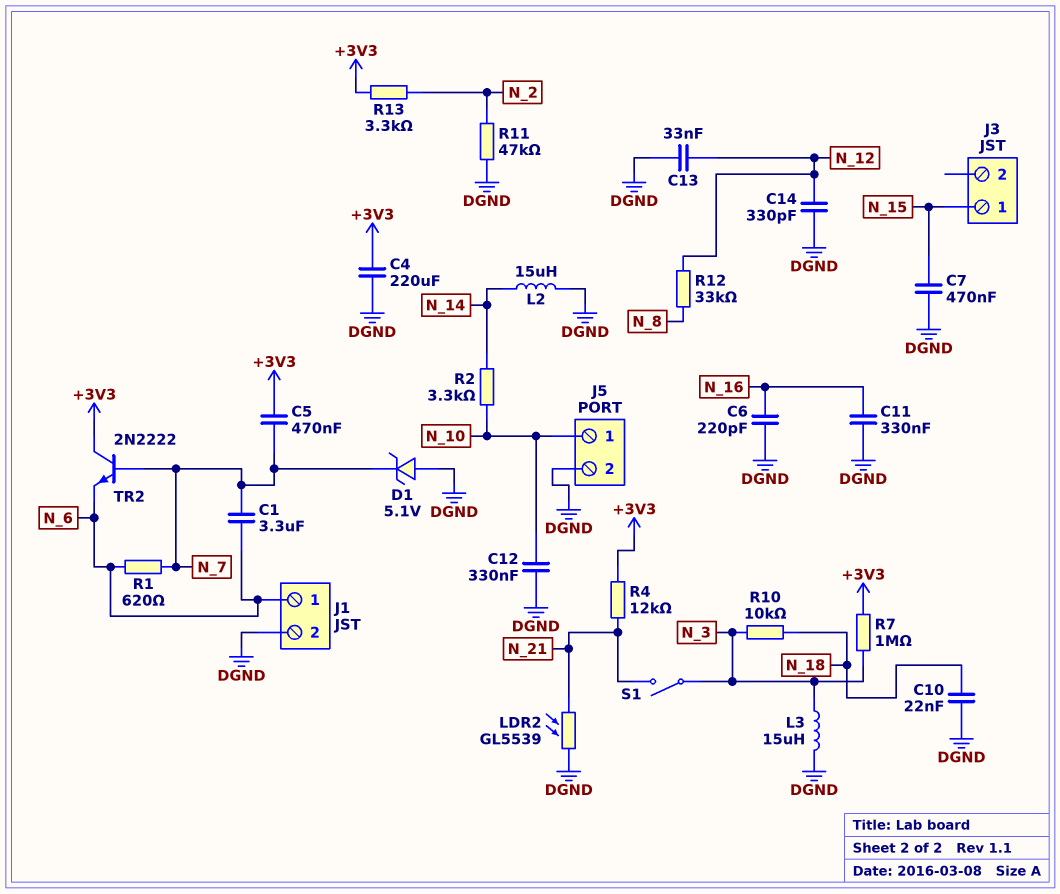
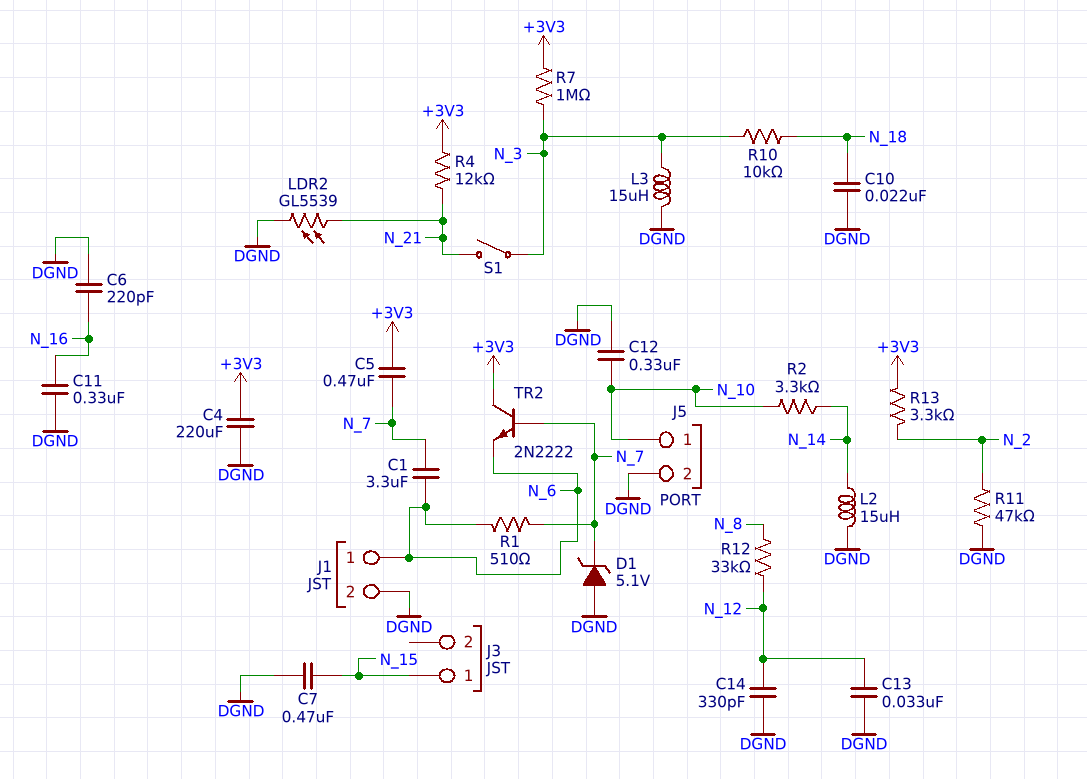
R1: 620 (N_6, N_7) -> 510 (N_6, N_7)

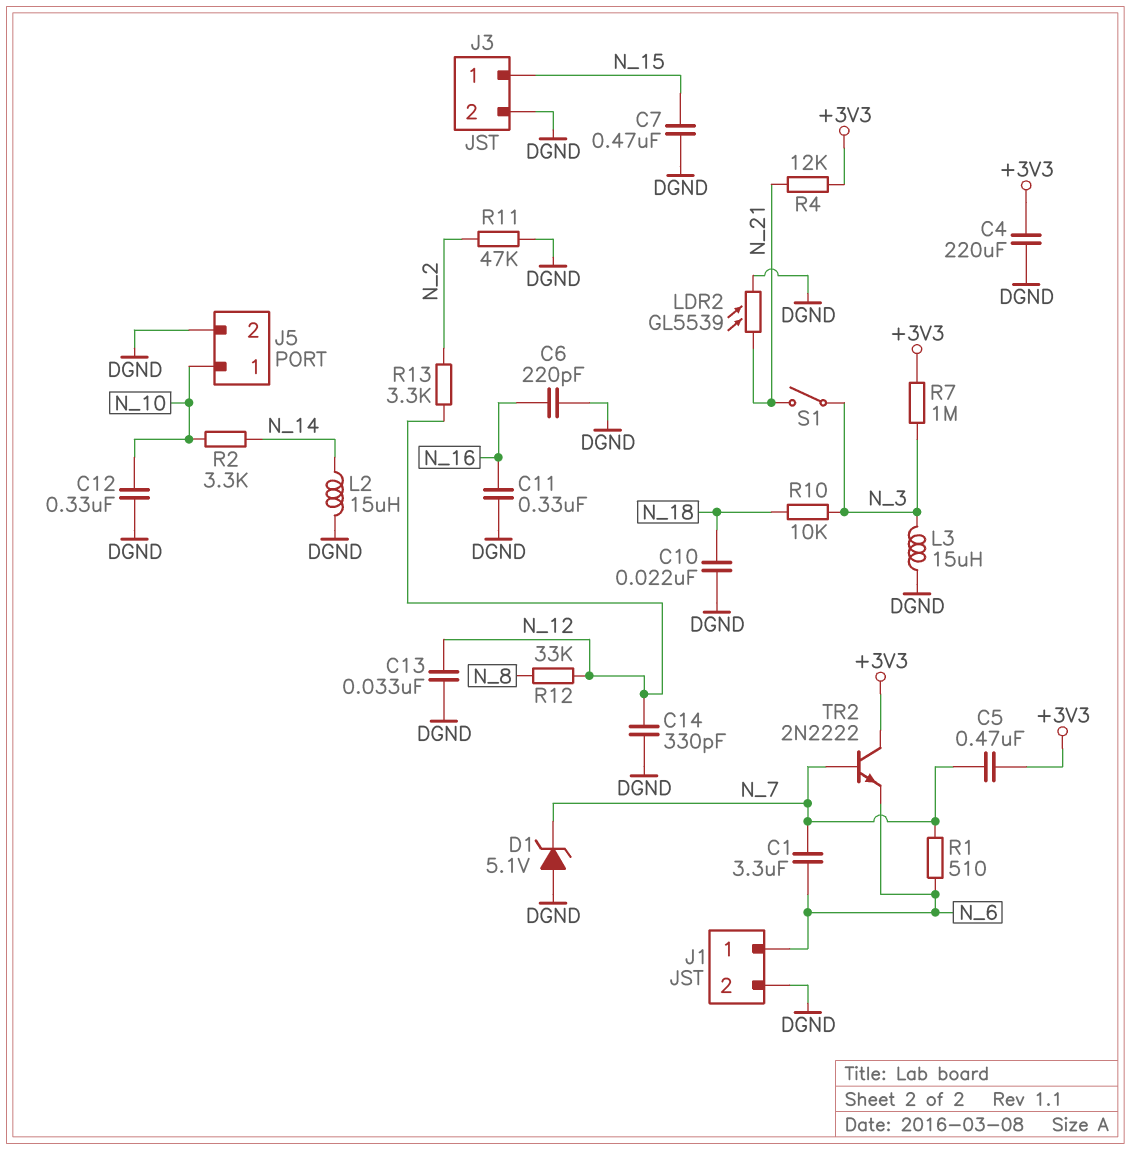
J3 pin 2: none -> DGND
R13: 3.3k (+3V3, N_2) -> 3.3k (N_2, N_12)

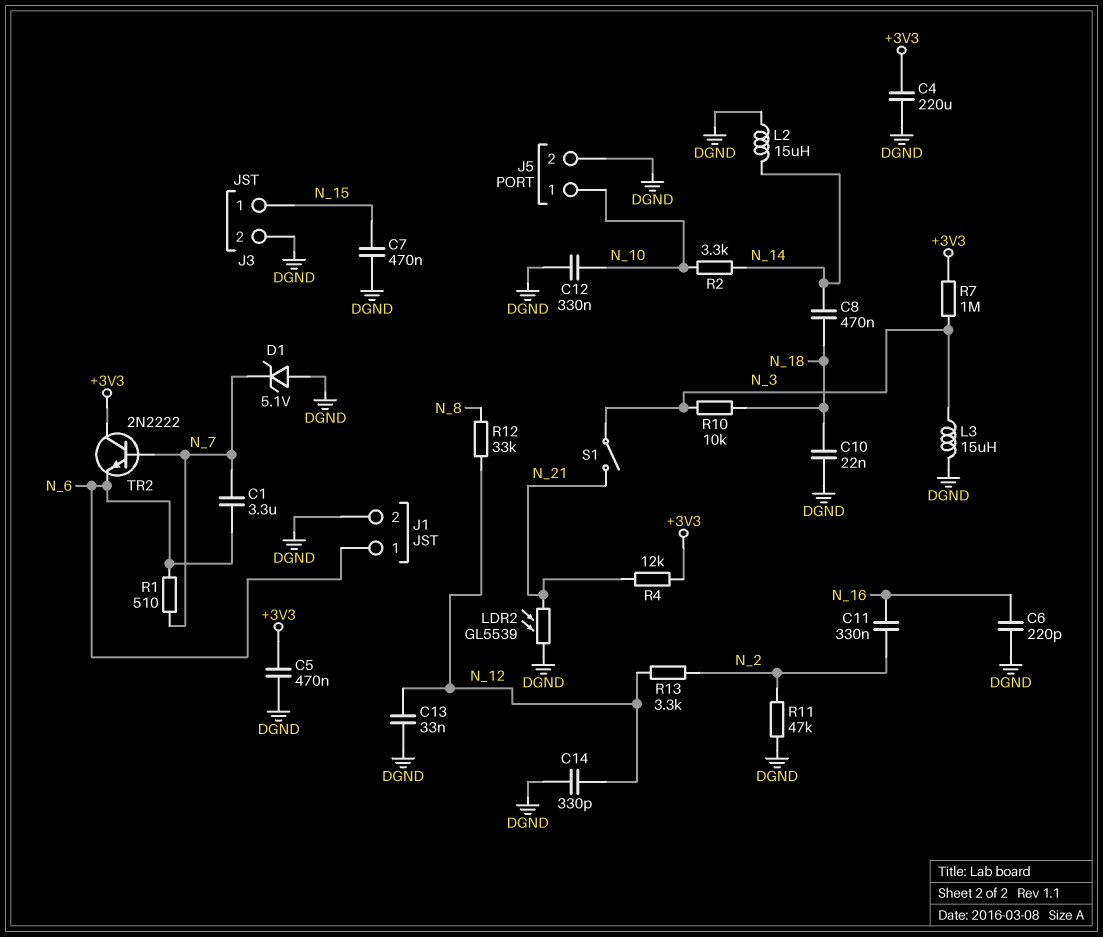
C5: 470nF (+3V3, N_7) -> 470nF (+3V3, DGND)
C8: none -> 470nF (N_14, N_18)
C11: 330nF (DGND, N_16) -> 330nF (N_2, N_16)

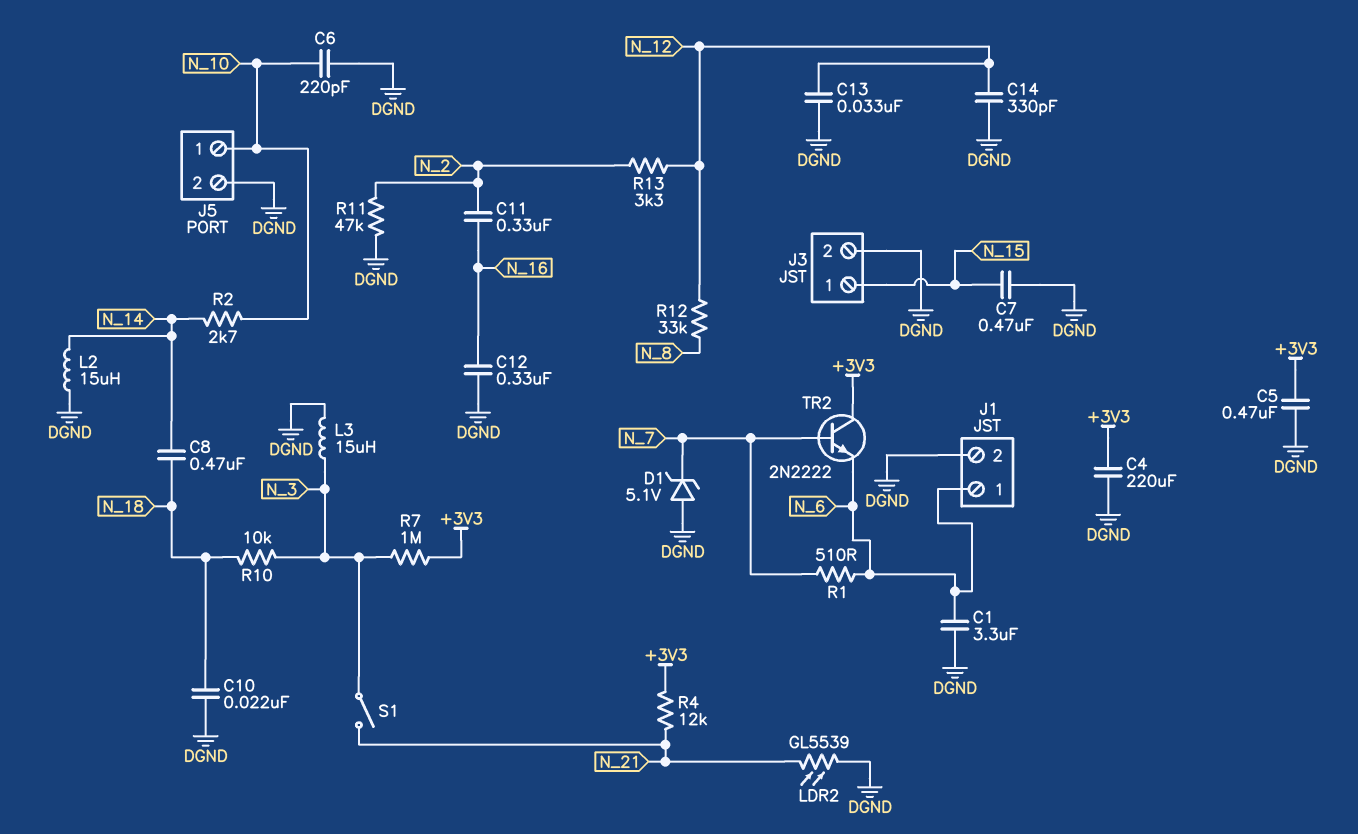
C1: 3.3uF (N_6, N_7) -> 3.3uF (DGND, N_6)
C6: 220pF (DGND, N_16) -> 220pF (DGND, N_10)
C12: 330nF (DGND, N_10) -> 330nF (DGND, N_16)
R2: 3.3k (N_10, N_14) -> 2.7k (N_10, N_14)

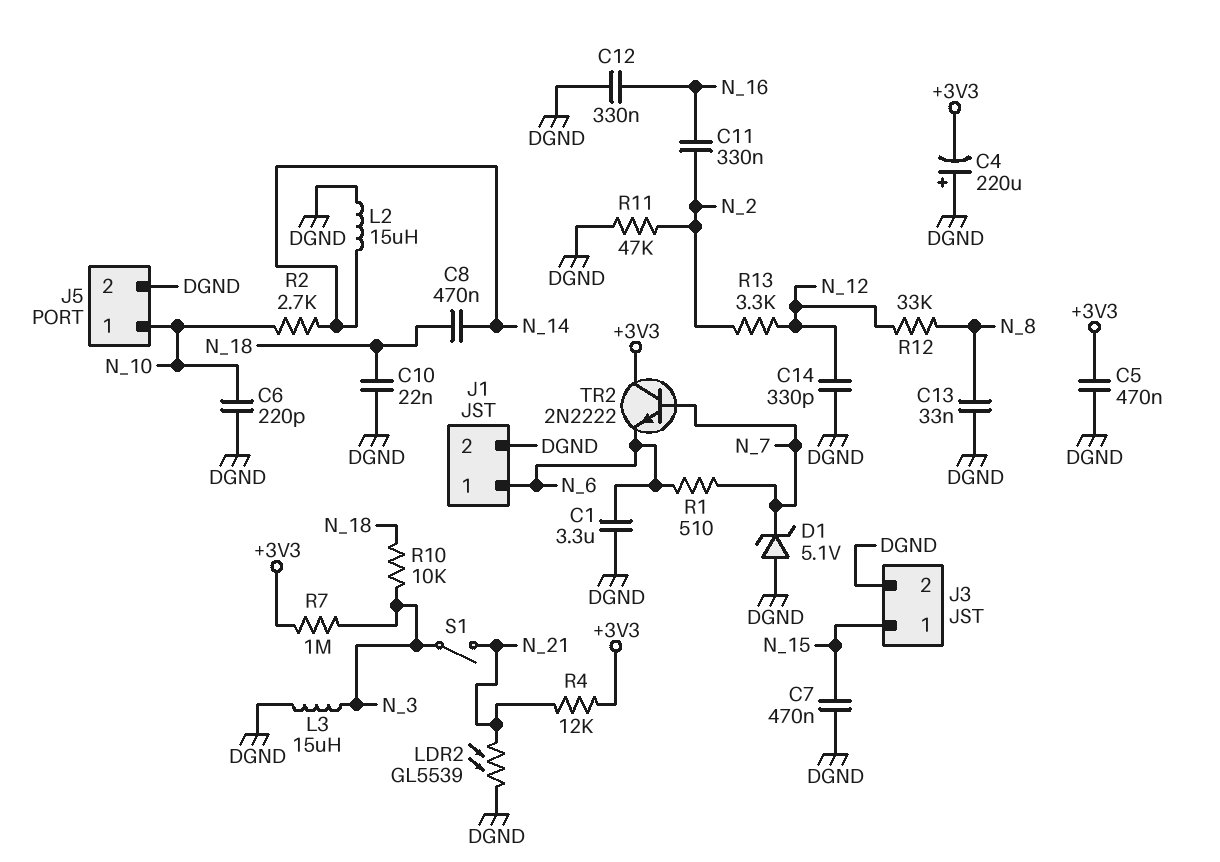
C4: 220uF (+3V3, DGND) -> 220uF (plus DGND, minus +3V3)
C13: 33nF (DGND, N_12) -> 33nF (DGND, N_8)

